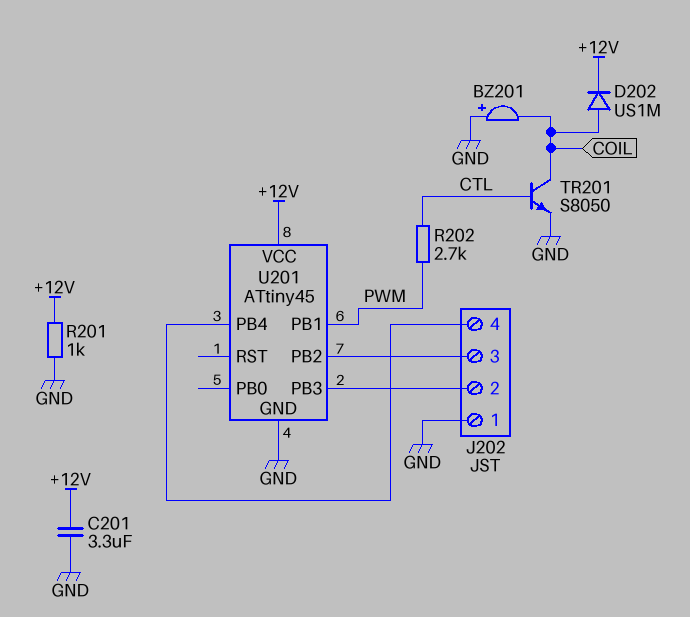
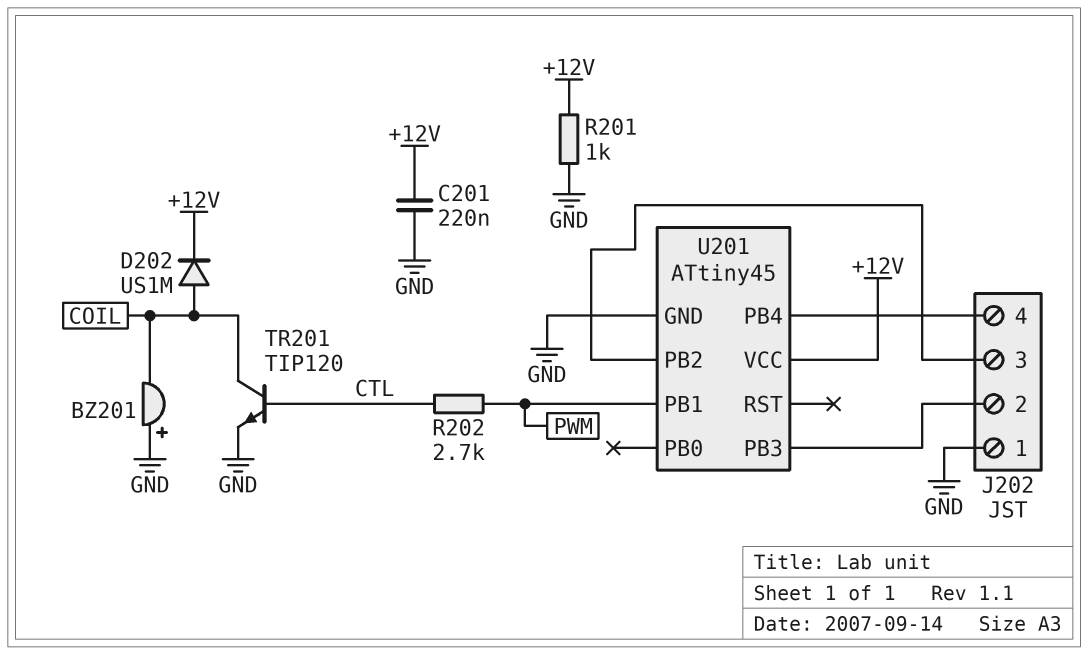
C201: 3.3uF (+12V, GND) -> 220nF (+12V, GND)
TR201: NPN S8050 (B CTL, C COIL, E GND) -> NPN TIP120 (B CTL, C COIL, E GND)

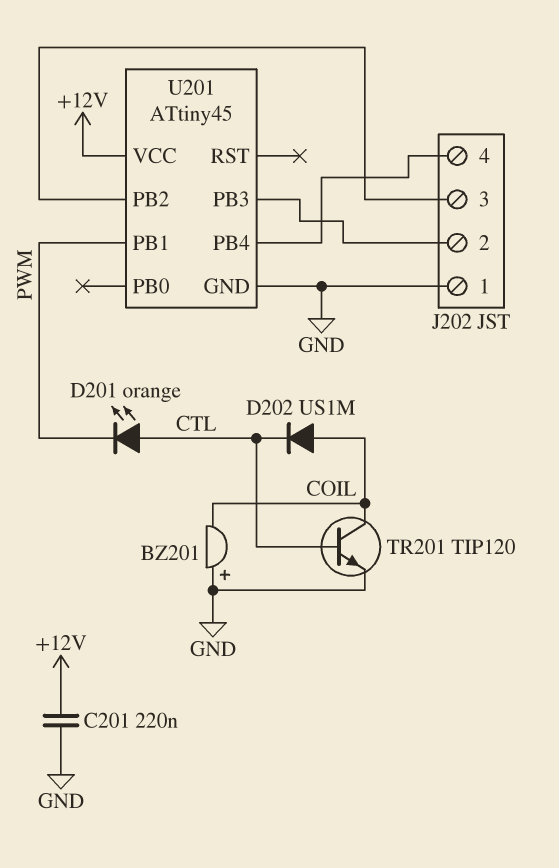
D201: none -> LED orange (A CTL, K PWM)
D202: diode US1M (A COIL, K +12V) -> diode US1M (A COIL, K CTL)
R201: 1k (+12V, GND) -> none
R202: 2.7k (CTL, PWM) -> none

